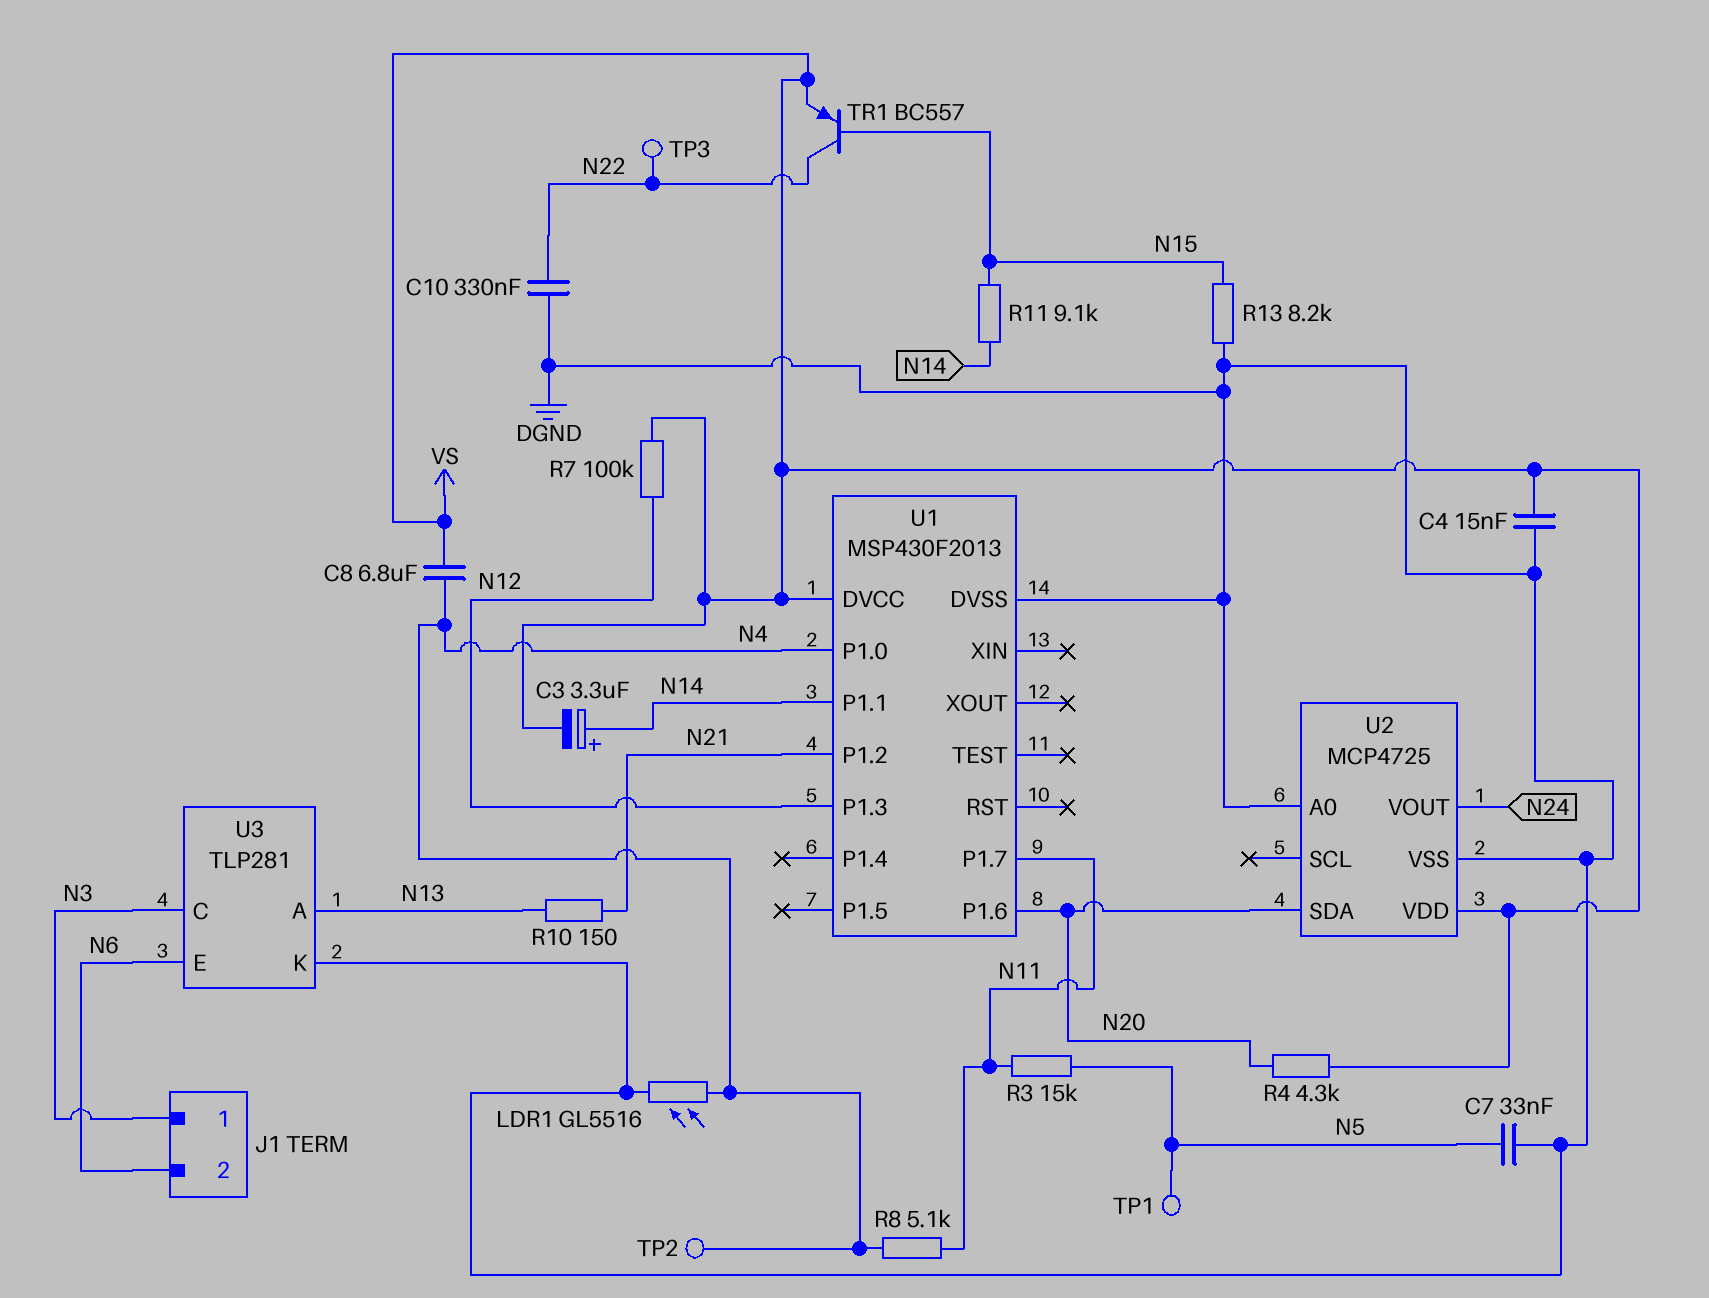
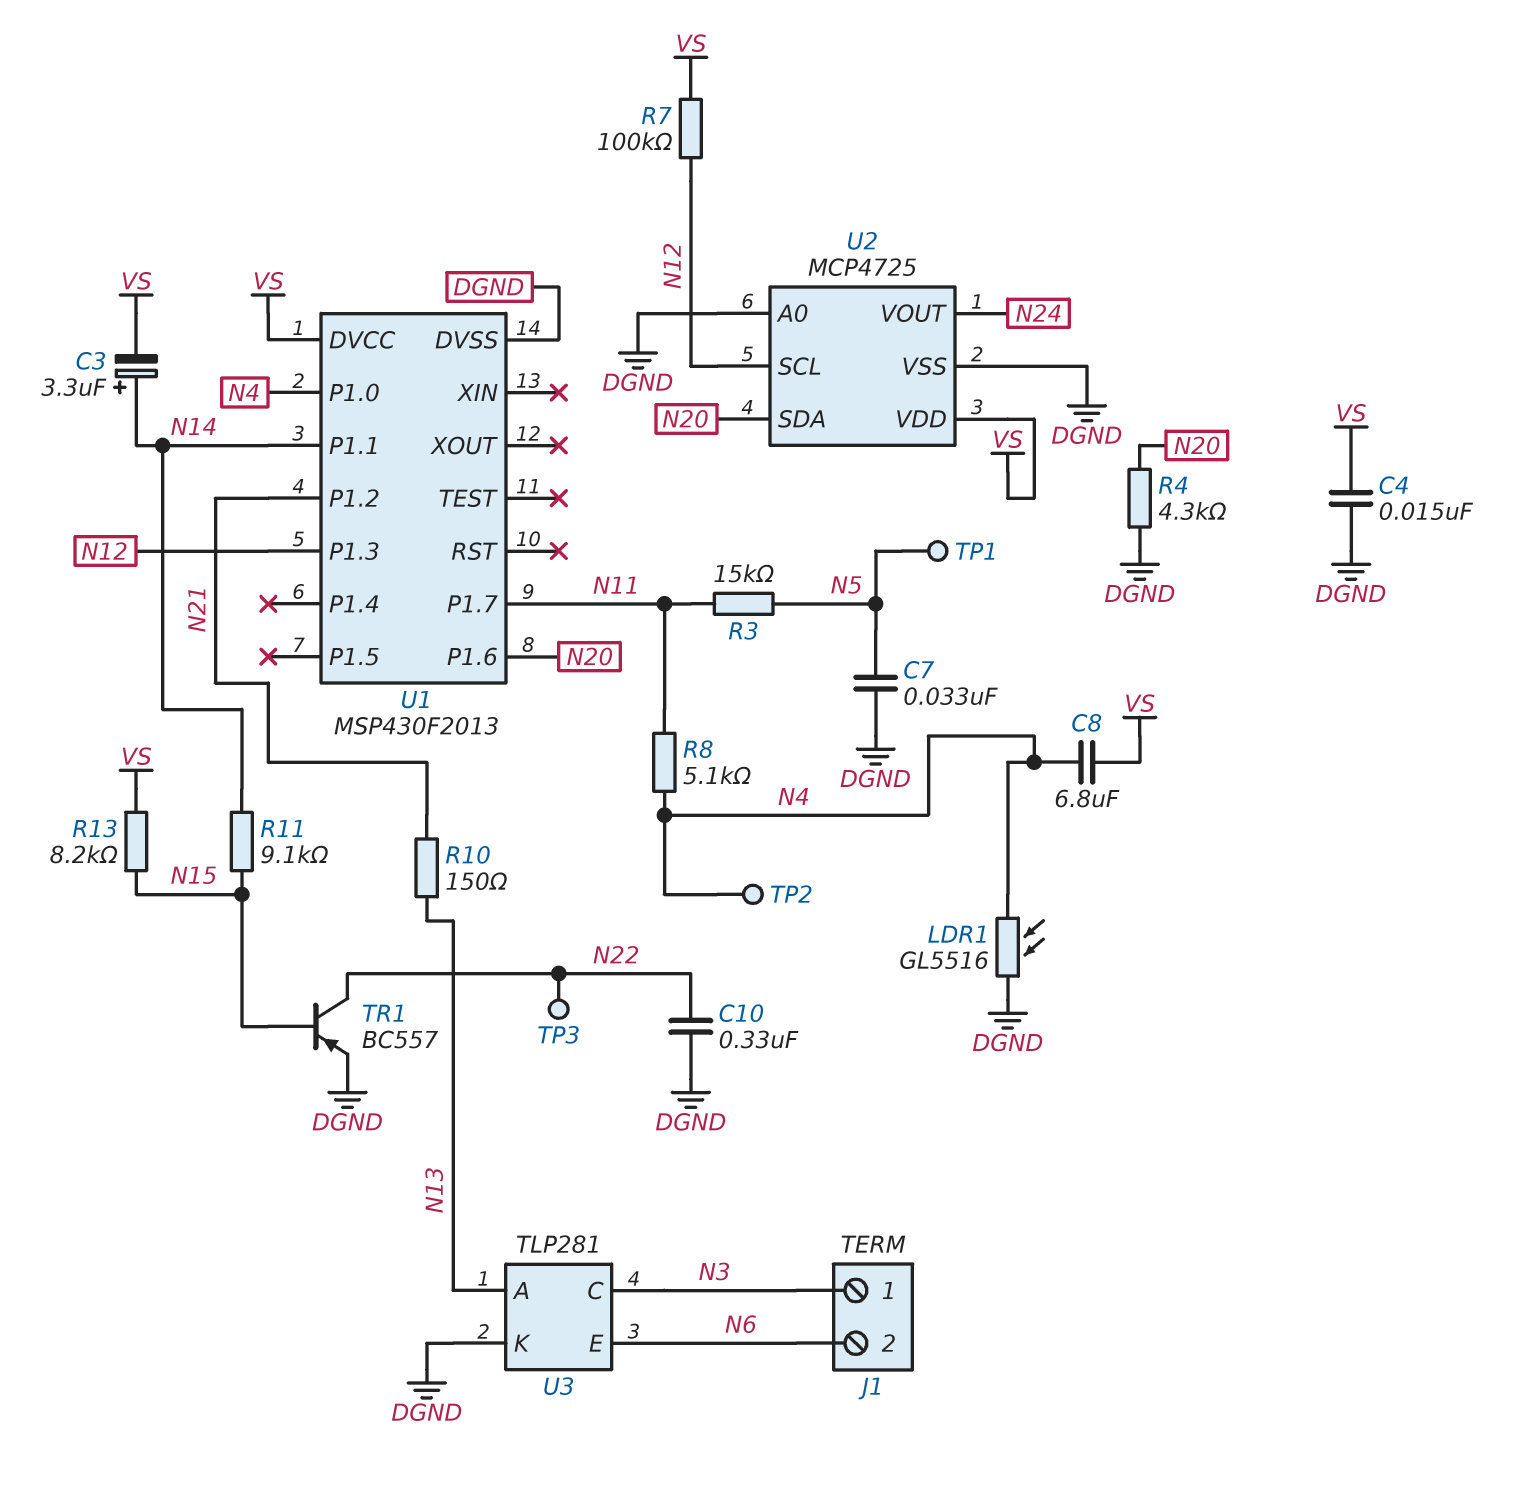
R4: 4.3k (N20, VS) -> 4.3k (DGND, N20)
R13: 8.2k (DGND, N15) -> 8.2k (N15, VS)
TR1: PNP BC557 (B N15, C N22, E VS) -> PNP BC557 (B N15, C N22, E DGND)
U2 pin SCL: none -> N12

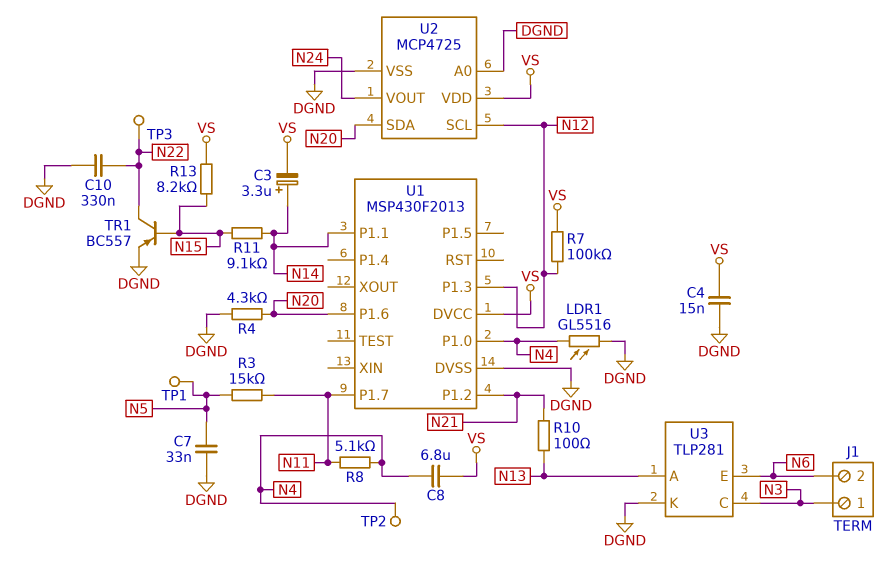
R10: 150 (N13, N21) -> 100 (N13, N21)

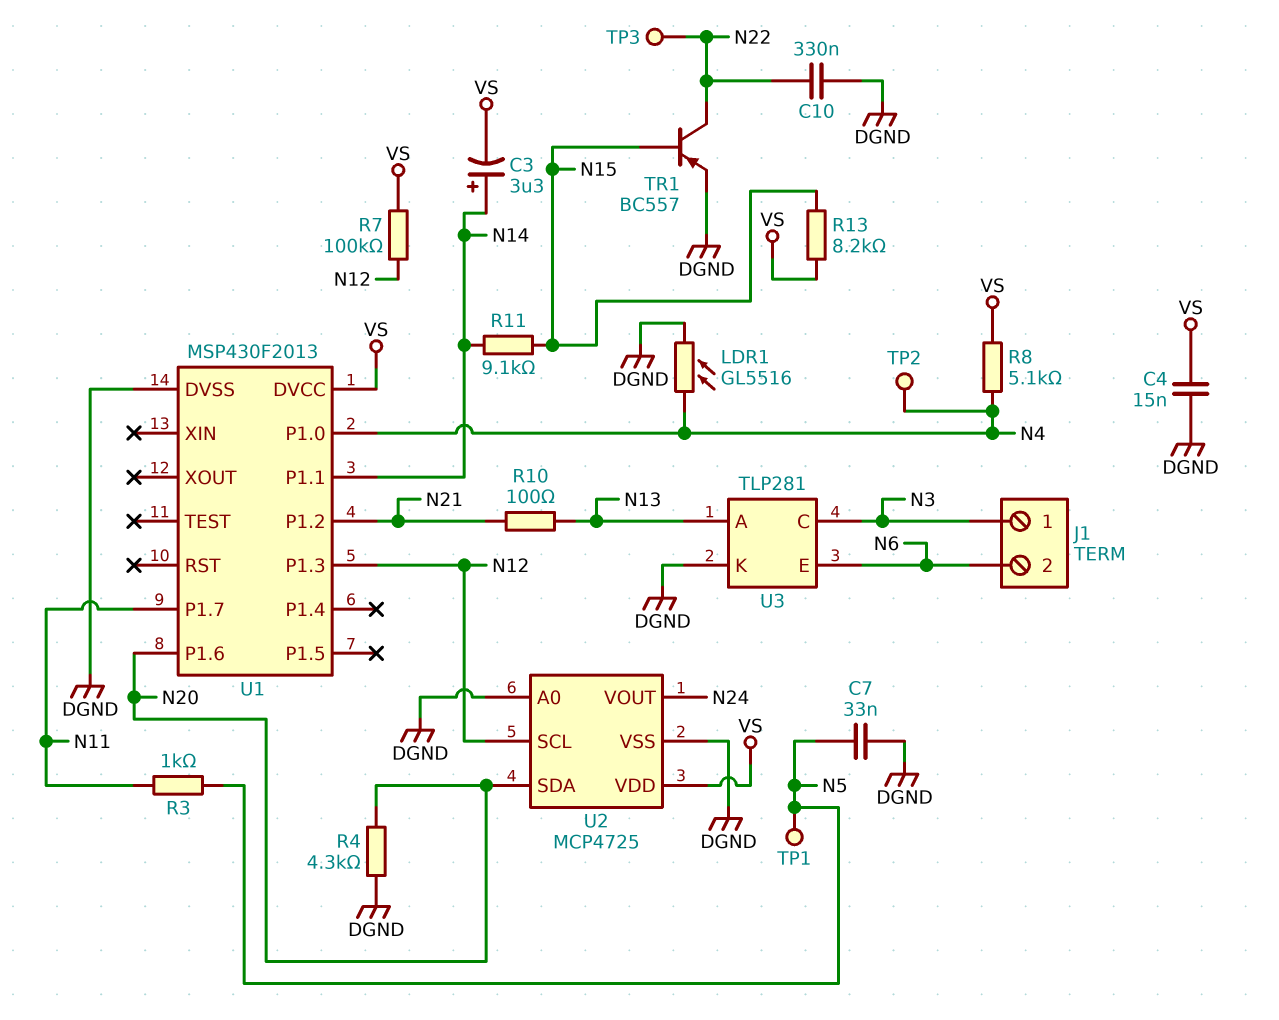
C8: 6.8uF (N4, VS) -> none
R3: 15k (N5, N11) -> 1k (N5, N11)
R8: 5.1k (N4, N11) -> 5.1k (N4, VS)

